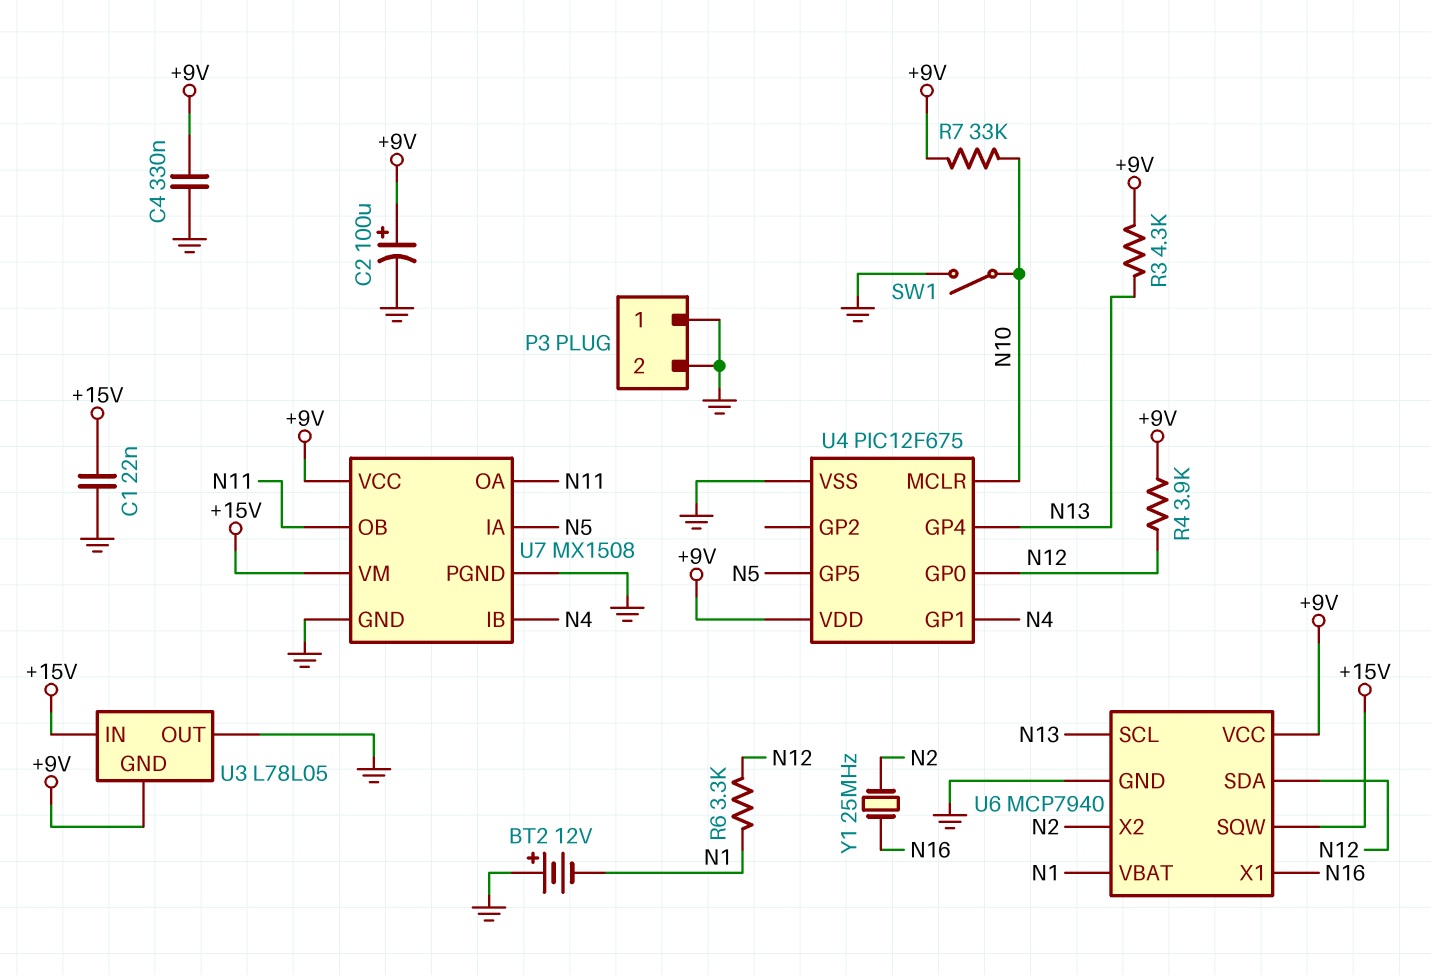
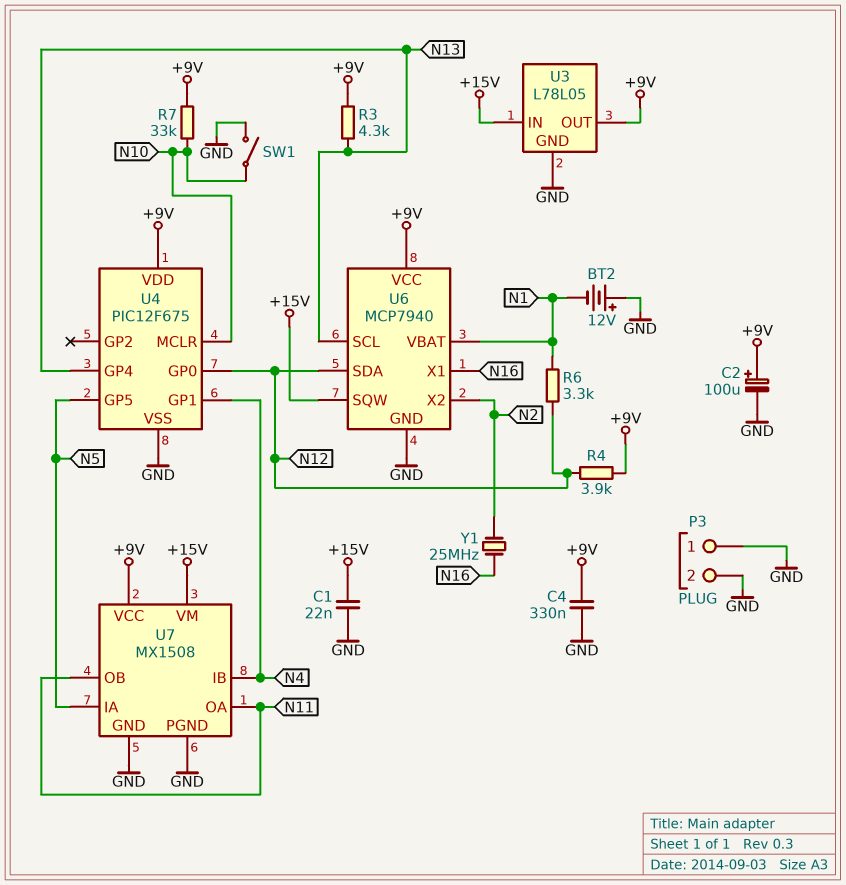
U3 pin GND: +9V -> GND
U3 pin OUT: GND -> +9V

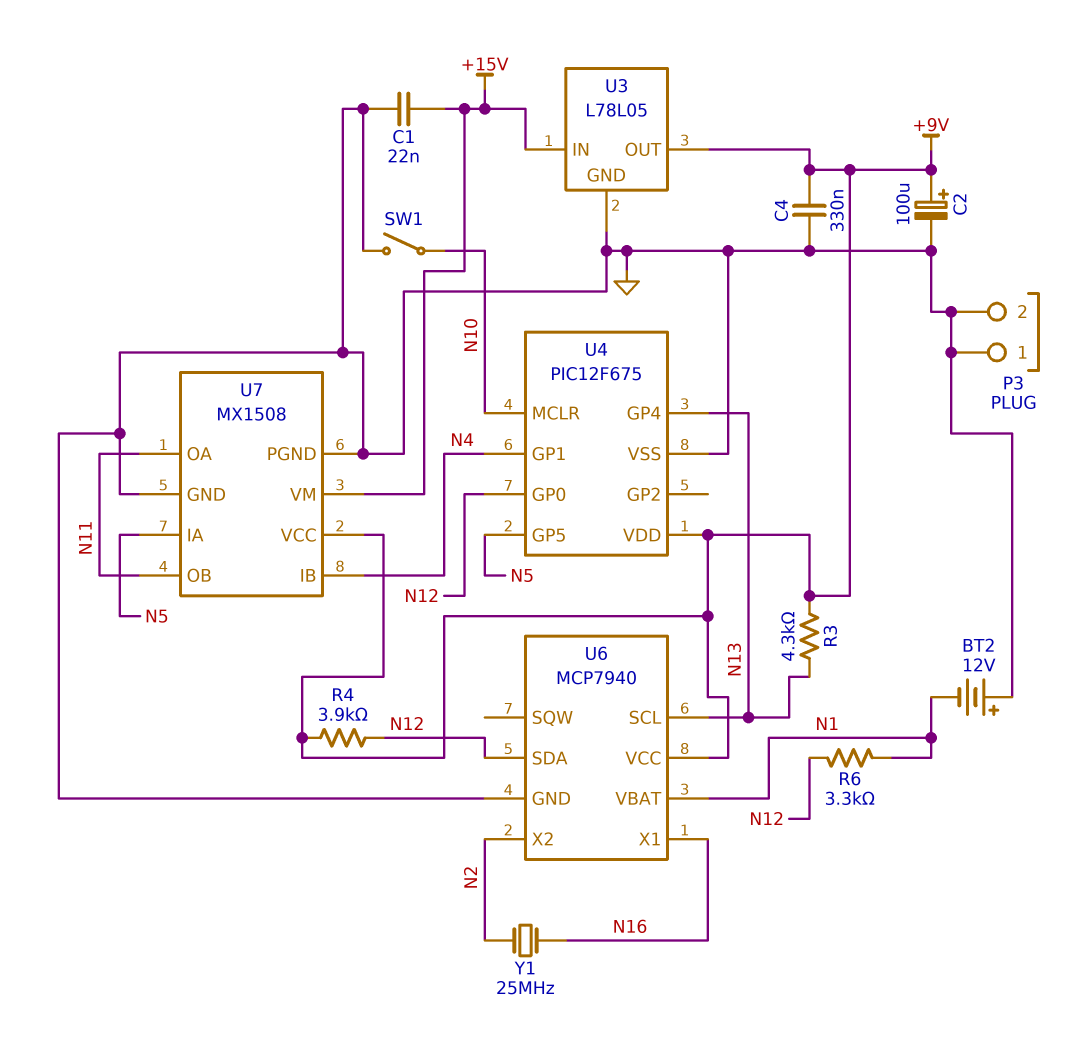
R7: 33k (+9V, N10) -> none
U6 pin SQW: +15V -> none

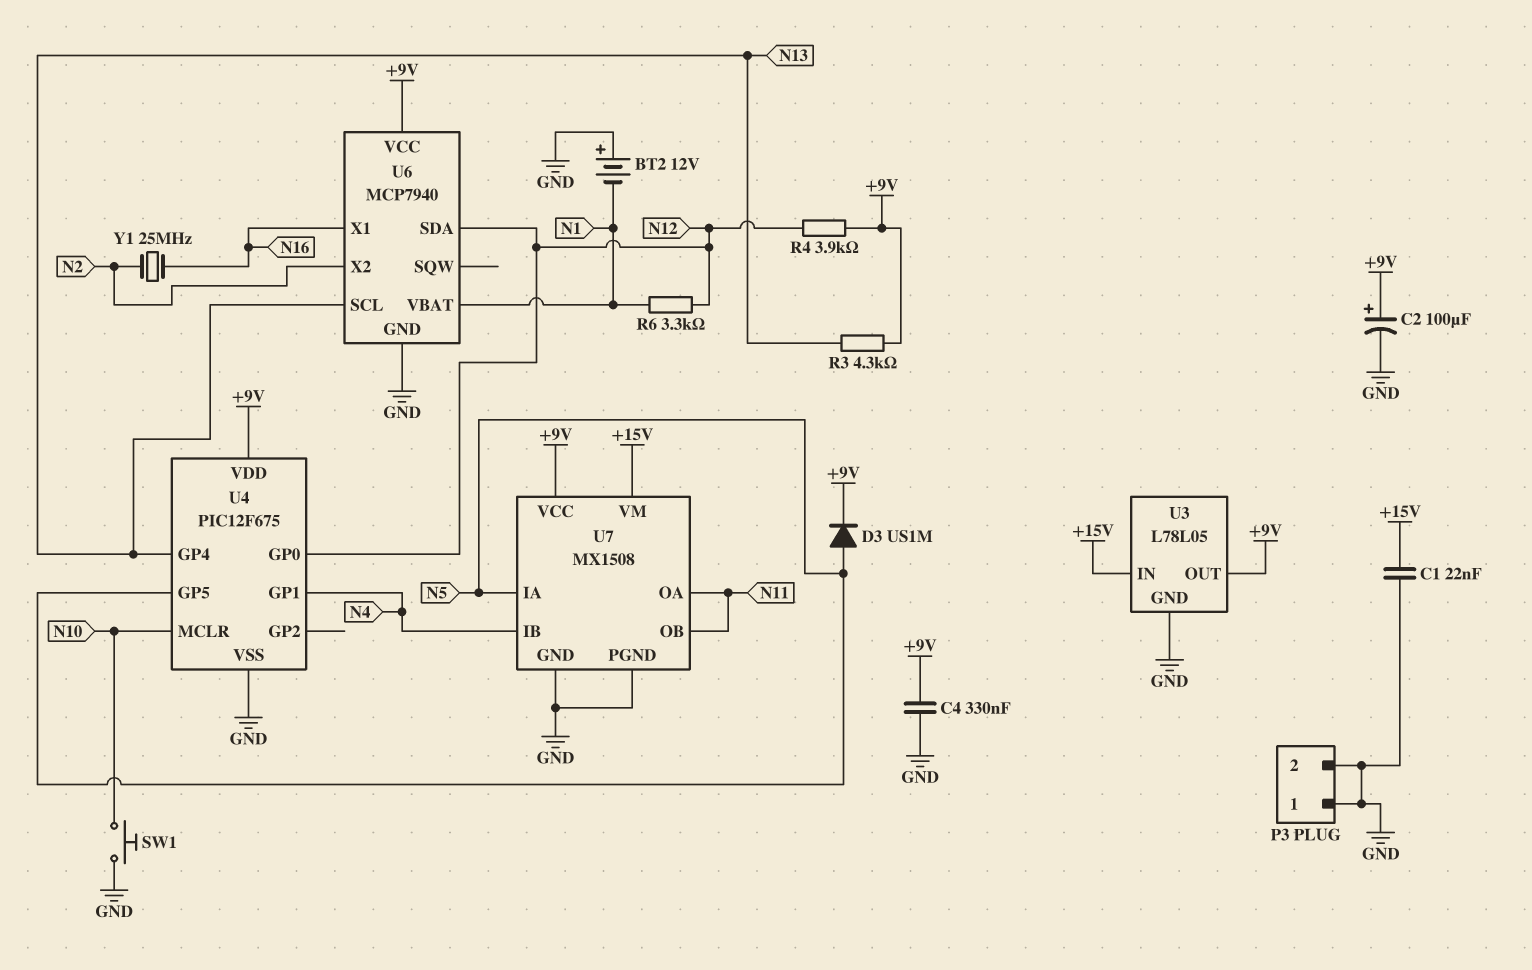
D3: none -> diode US1M (A N5, K +9V)
SW1: switch (GND, N10) -> button (GND, N10)

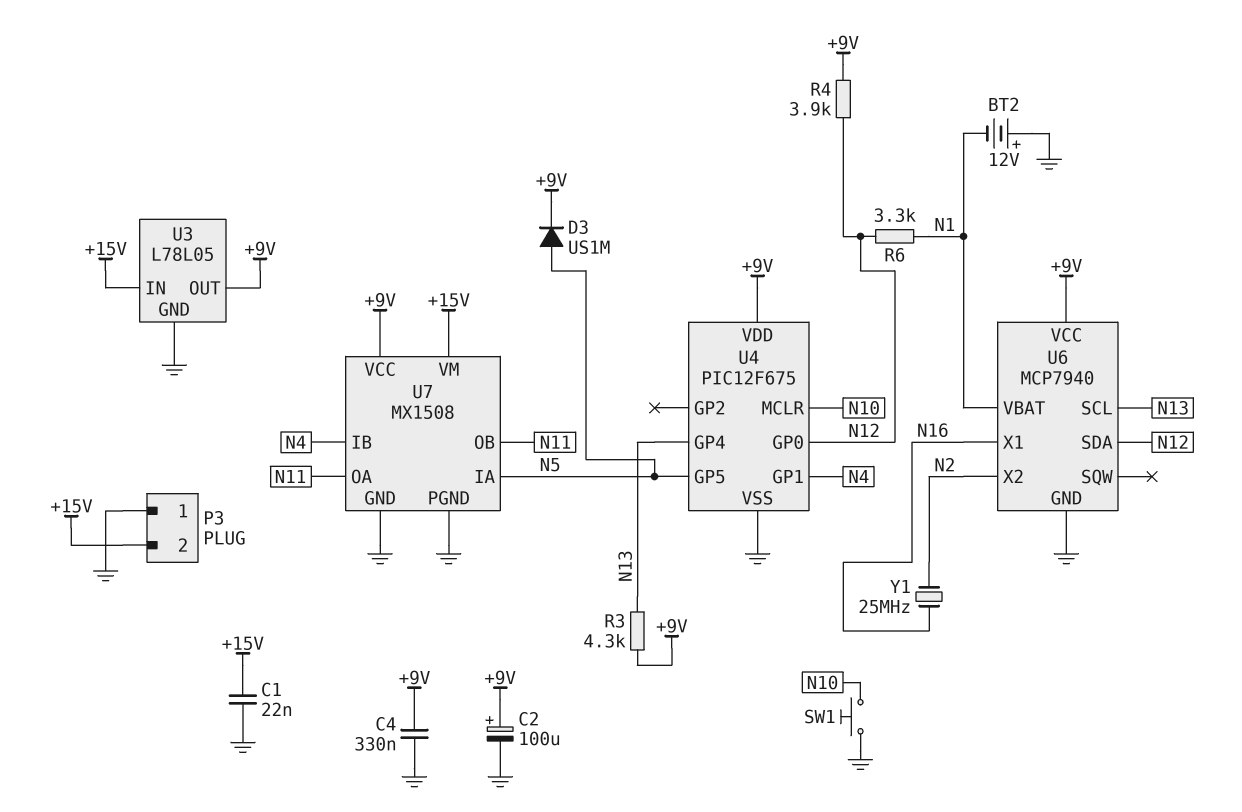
P3 pin 2: GND -> +15V

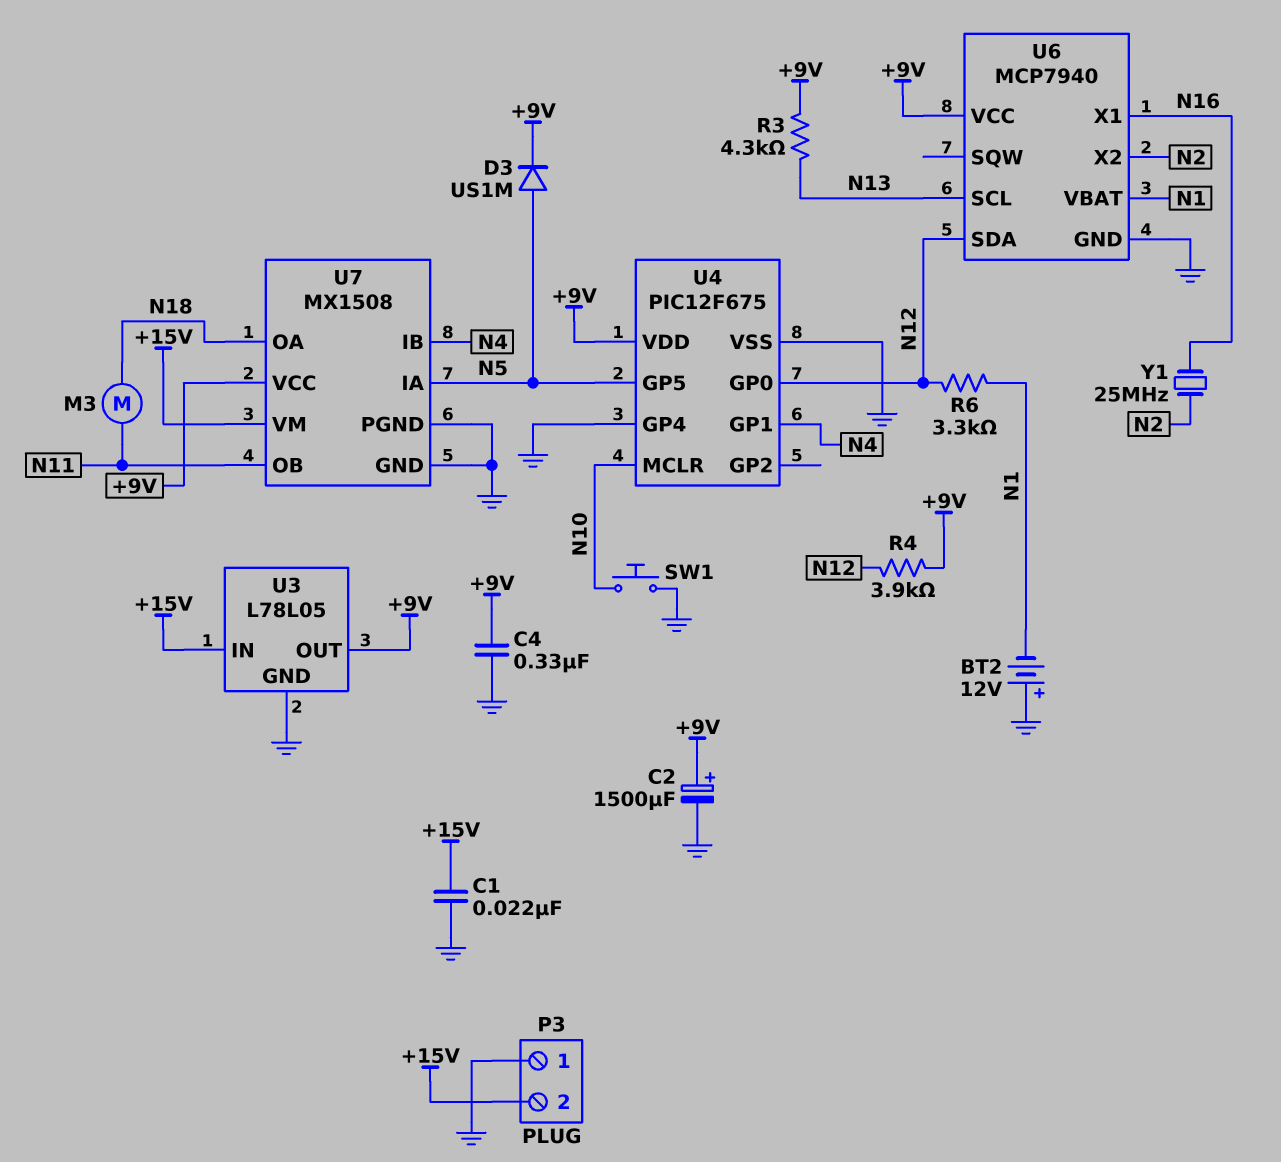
C2: 100uF (plus +9V, minus GND) -> 1500uF (plus +9V, minus GND)
M3: none -> motor (N11, N18)
U4 pin GP4: N13 -> GND
U7 pin OA: N11 -> N18

